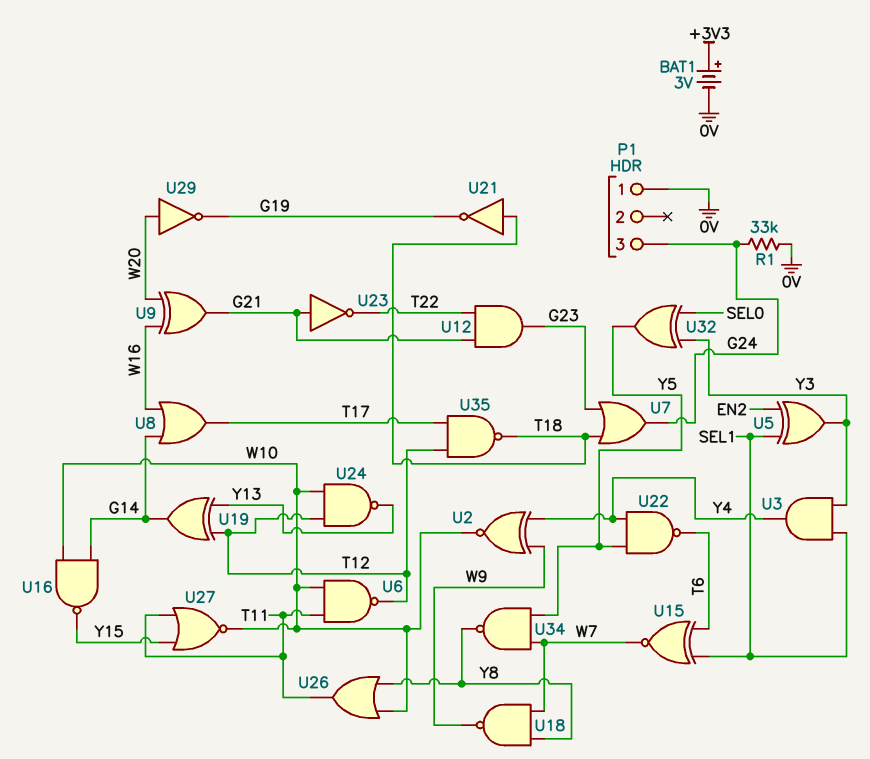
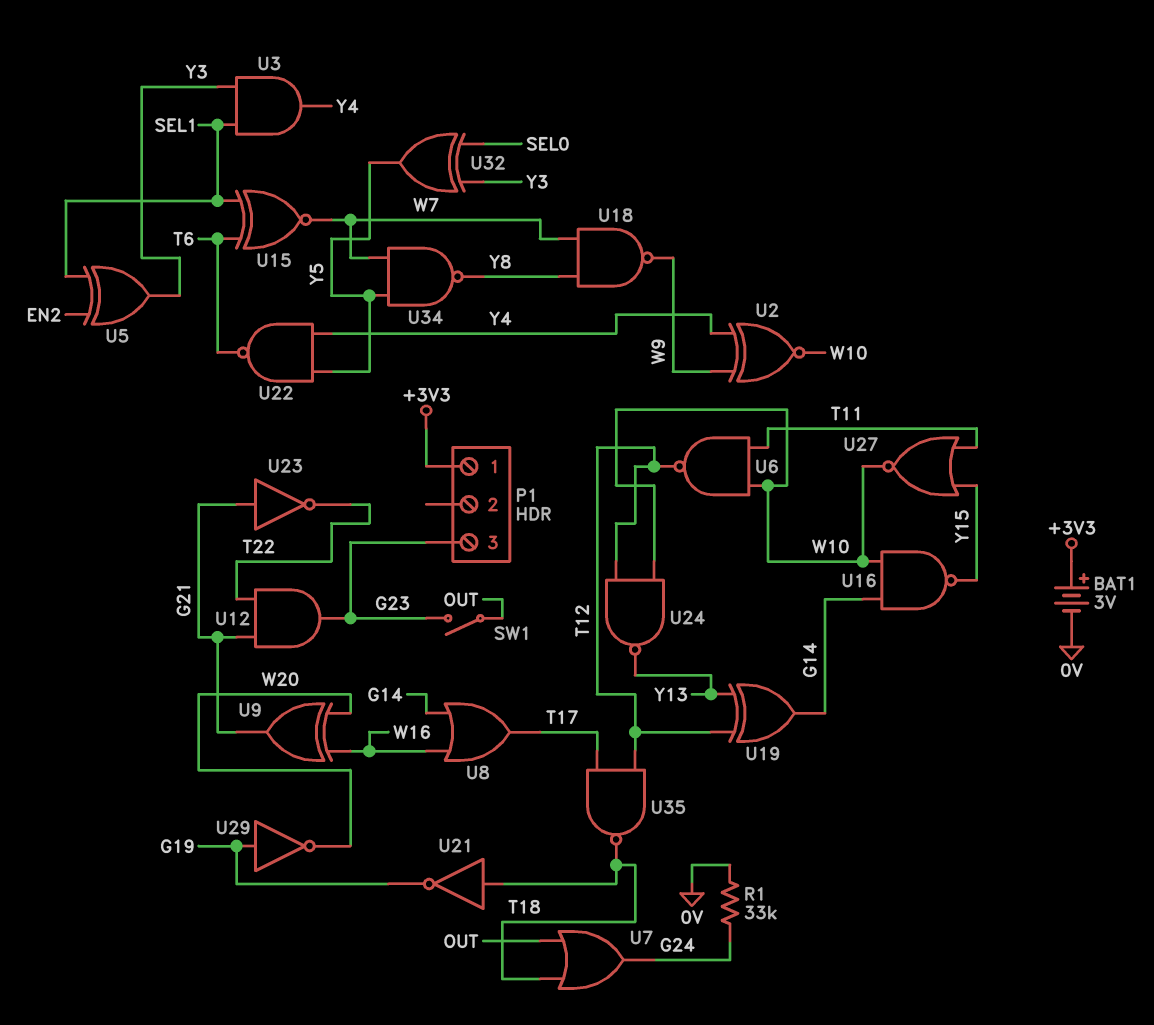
P1 pin 1: 0V -> +3V3
P1 pin 3: G24 -> G23
SW1: none -> switch (G23, OUT)
U7: OR (in G23, in T18, out G24) -> OR (in OUT, in T18, out G24)
U26: OR (in W10, in Y8, out T11) -> none
U29: NOT (in W20, out G19) -> NOT (in G19, out W20)

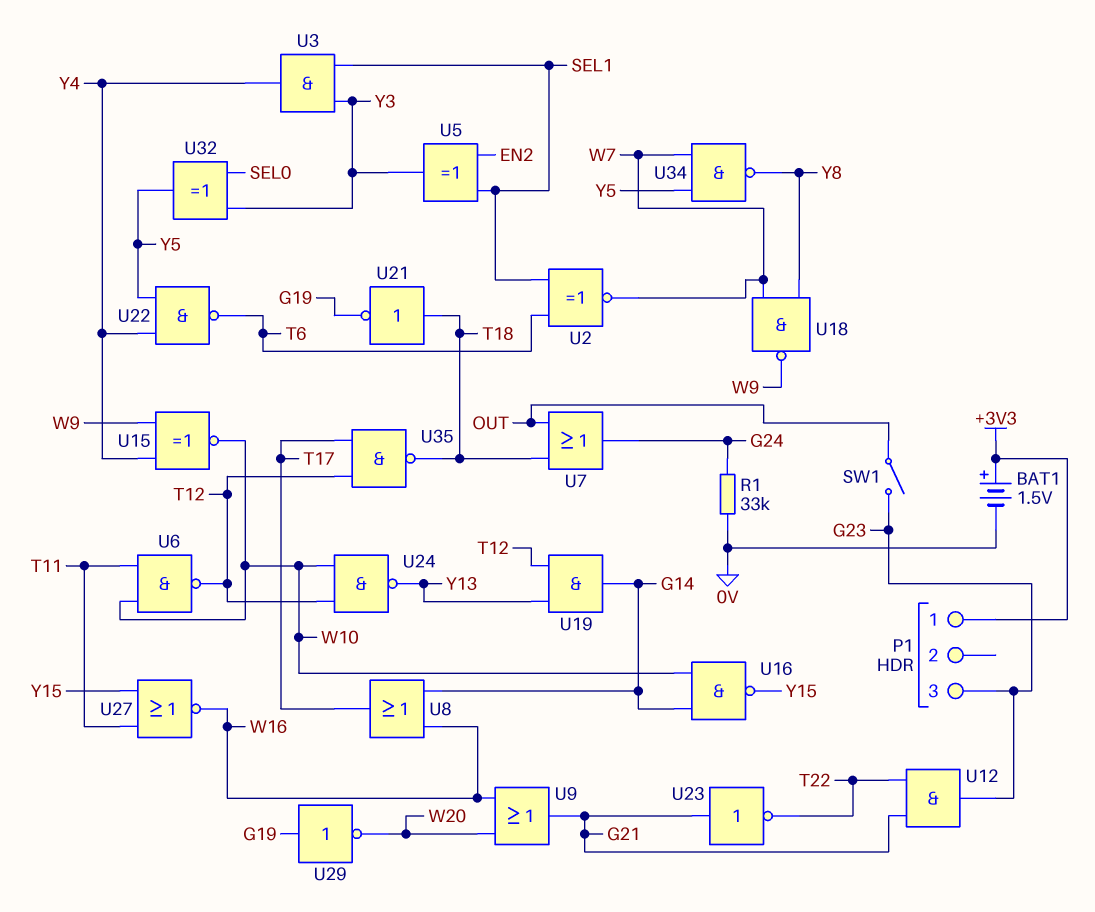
BAT1: 3V (plus +3V3, minus 0V) -> 1.5V (plus +3V3, minus 0V)
U2: XNOR (in W9, in Y4, out W10) -> XNOR (in SEL1, in T6, out W7)
U9: XOR (in W16, in W20, out G21) -> OR (in W16, in W20, out G21)
U15: XNOR (in SEL1, in T6, out W7) -> XNOR (in W9, in Y4, out W10)
U19: XOR (in T12, in Y13, out G14) -> AND (in T12, in Y13, out G14)
U27: NOR (in T11, in Y15, out W10) -> NOR (in T11, in Y15, out W16)

